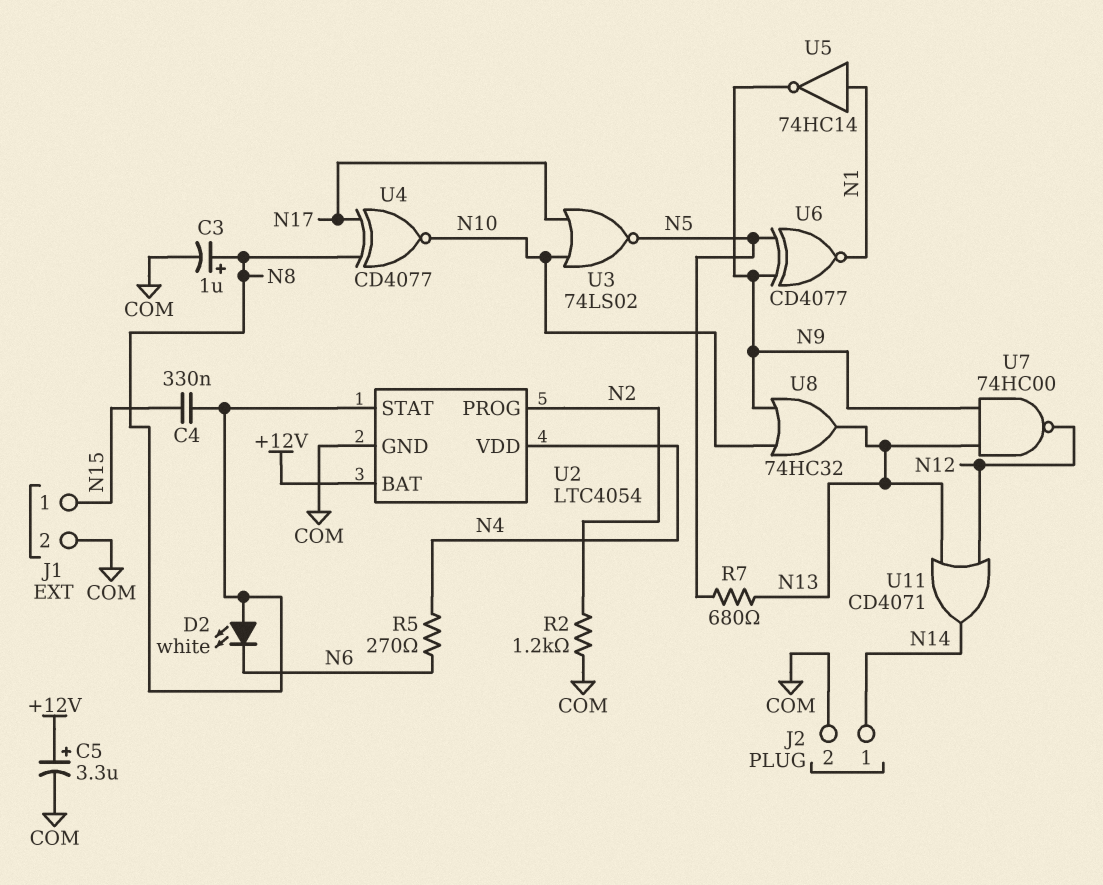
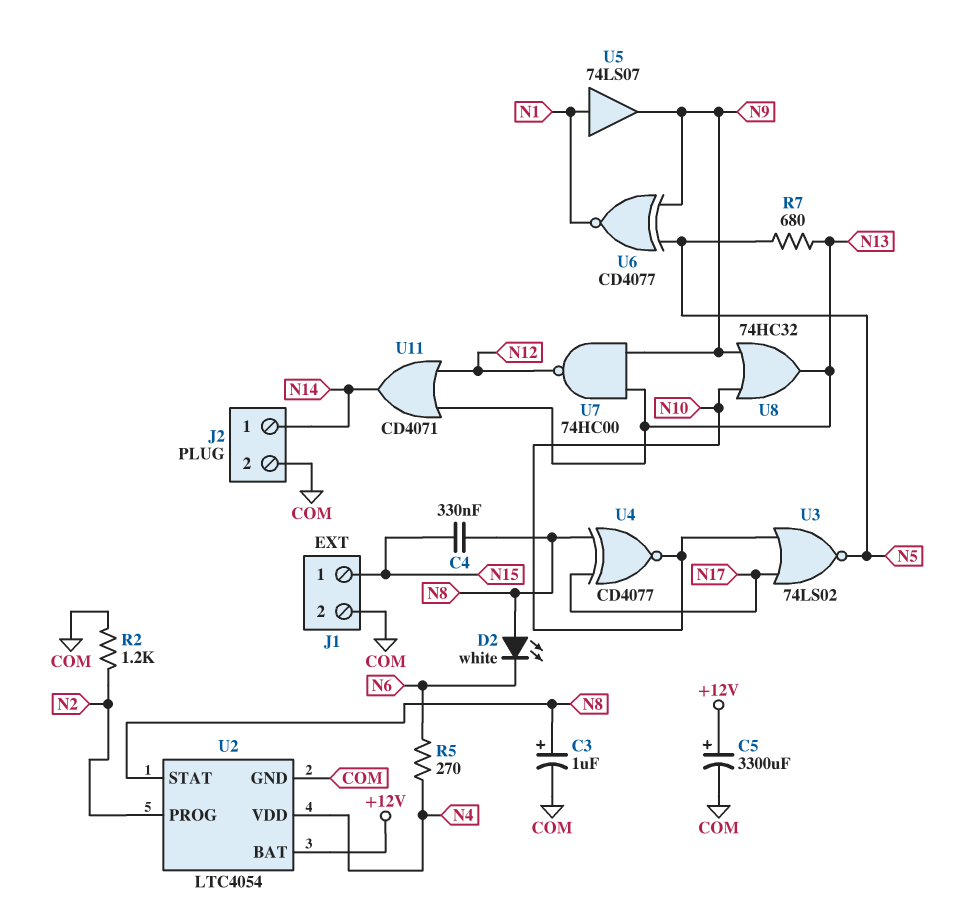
C5: 3.3uF (plus +12V, minus COM) -> 3300uF (plus +12V, minus COM)
U5: NOT 74HC14 (in N1, out N9) -> buffer 74LS07 (in N1, out N9)

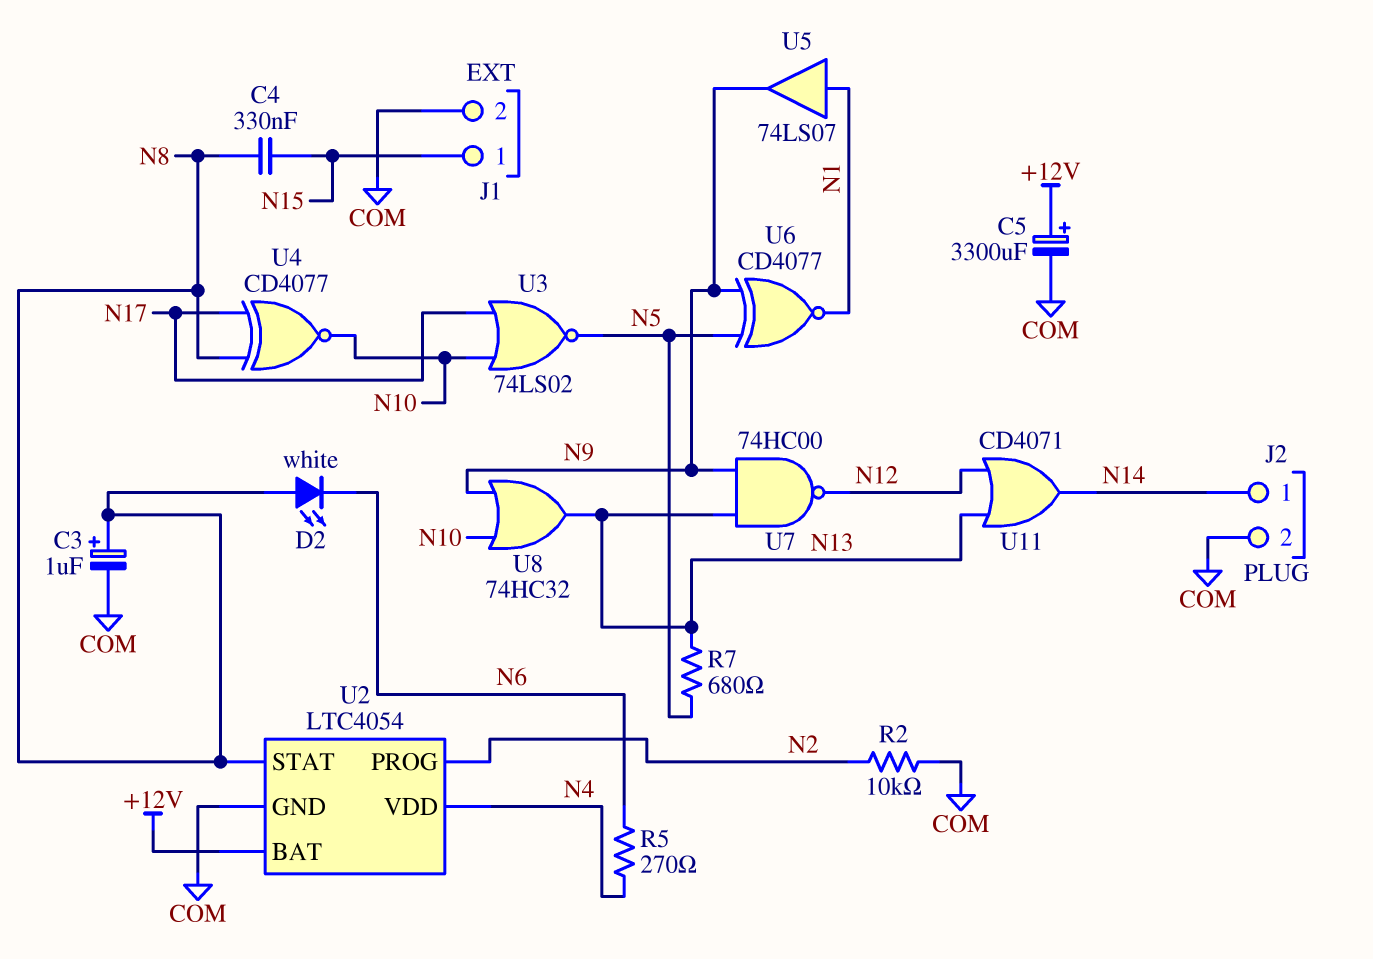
R2: 1.2k (COM, N2) -> 10k (COM, N2)

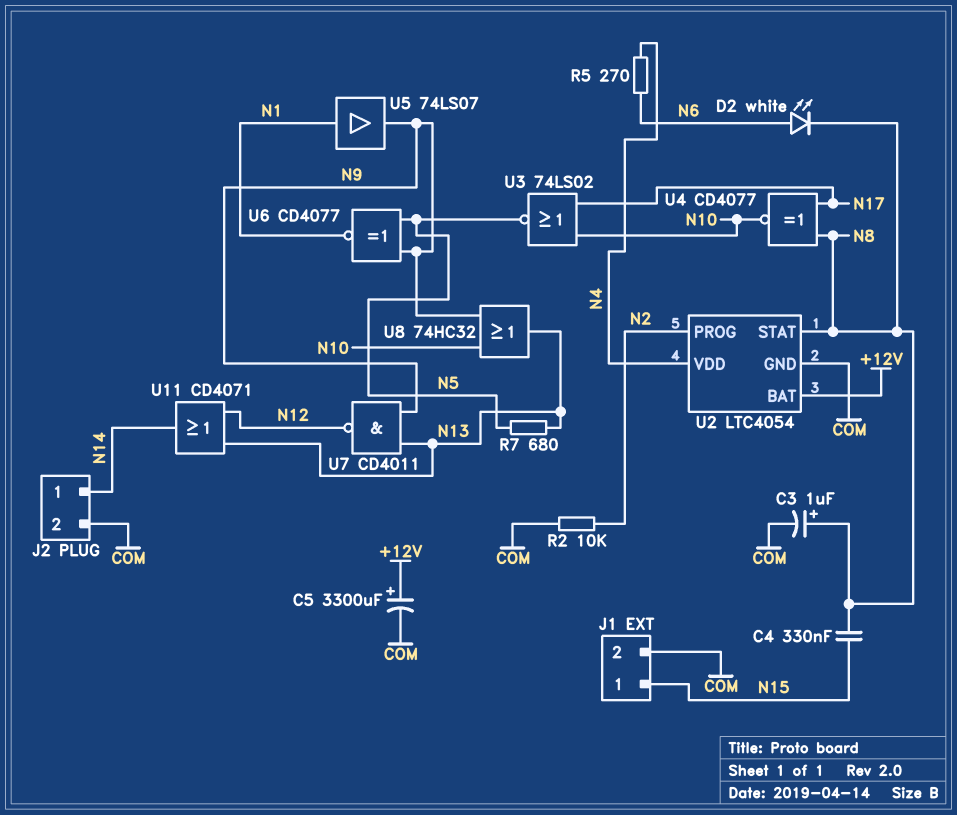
D2: LED white (A N8, K N6) -> LED white (A N6, K N8)
U7: NAND 74HC00 (in N9, in N13, out N12) -> NAND CD4011 (in N9, in N13, out N12)

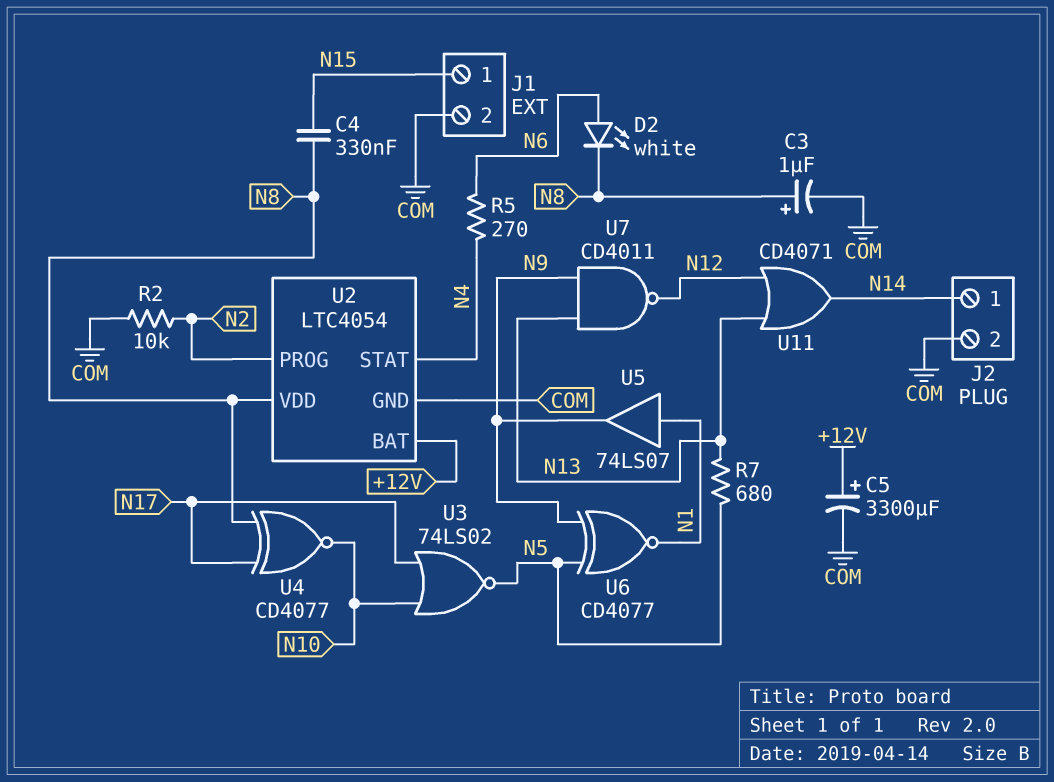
U2 pin STAT: N8 -> N4
U2 pin VDD: N4 -> N8
U8: OR 74HC32 (in N9, in N10, out N13) -> none

